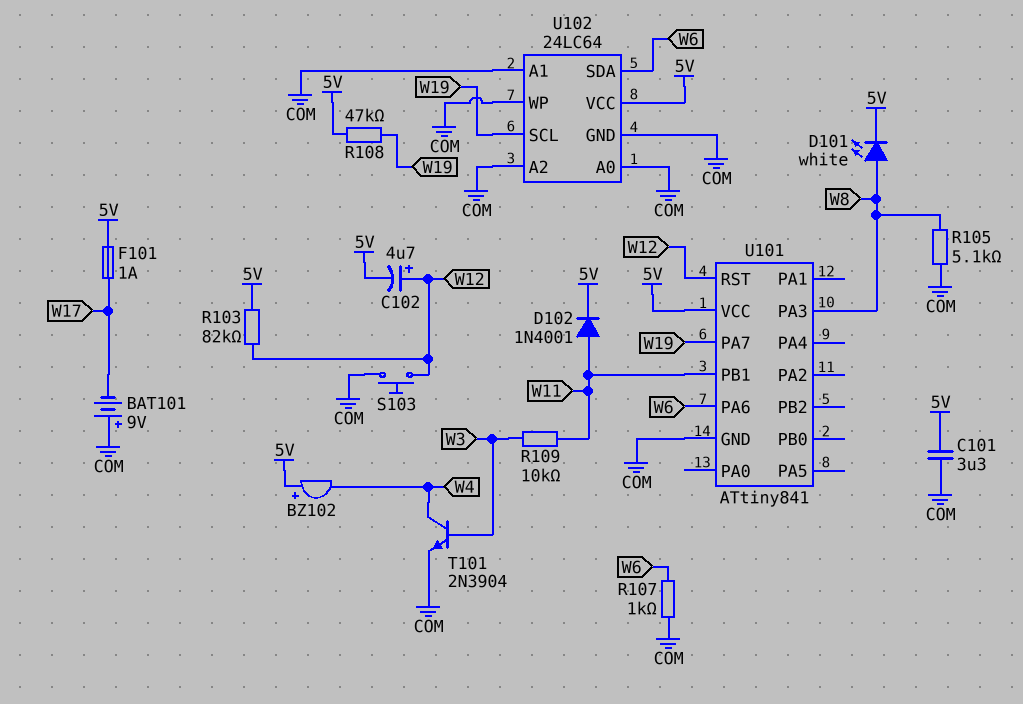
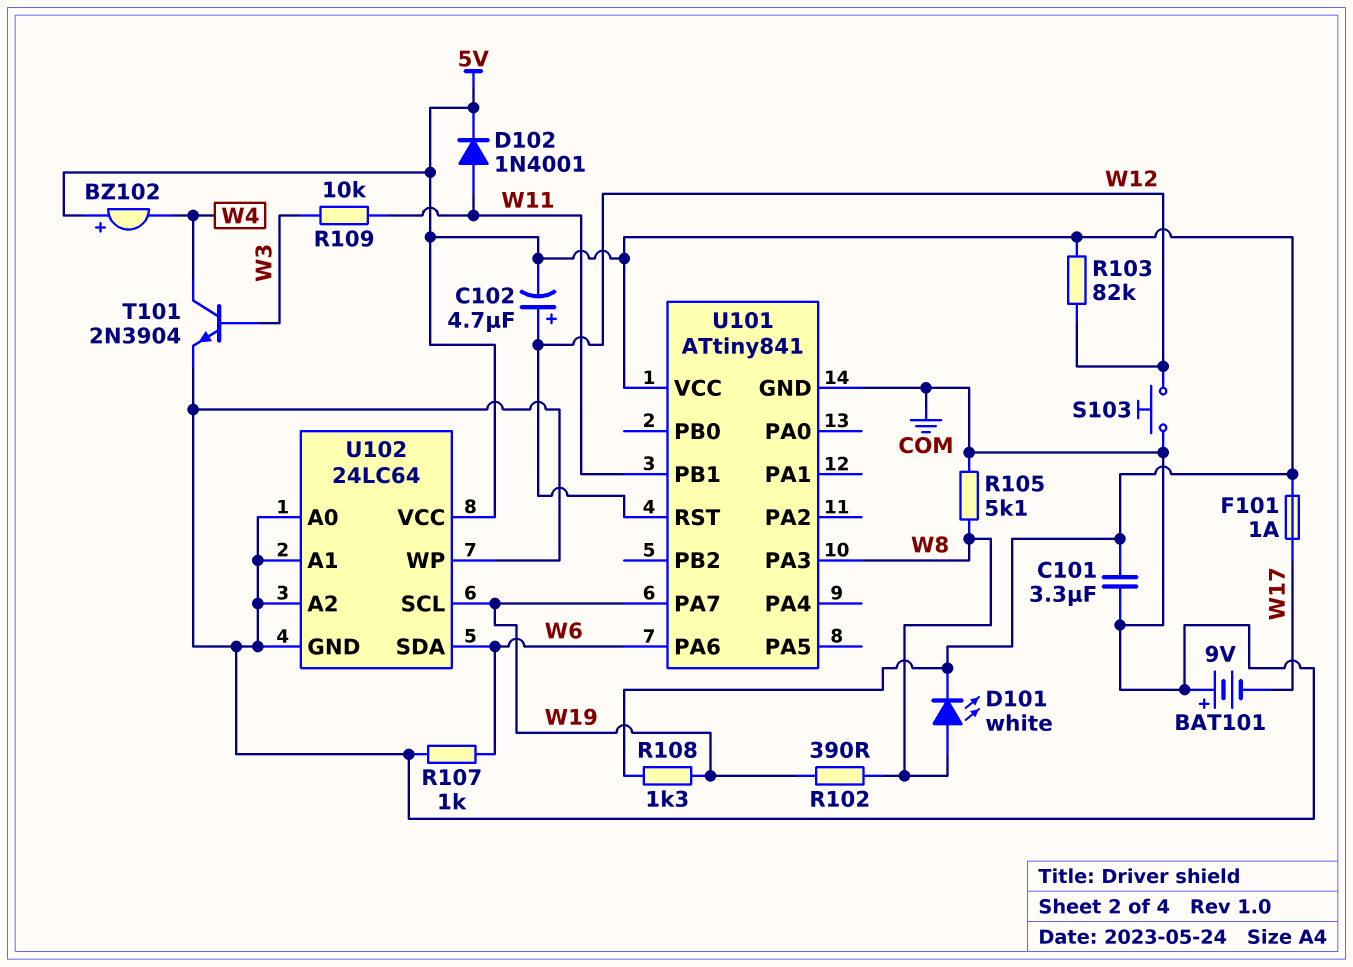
R102: none -> 390 (W8, W19)
R108: 47k (5V, W19) -> 1.3k (5V, W19)

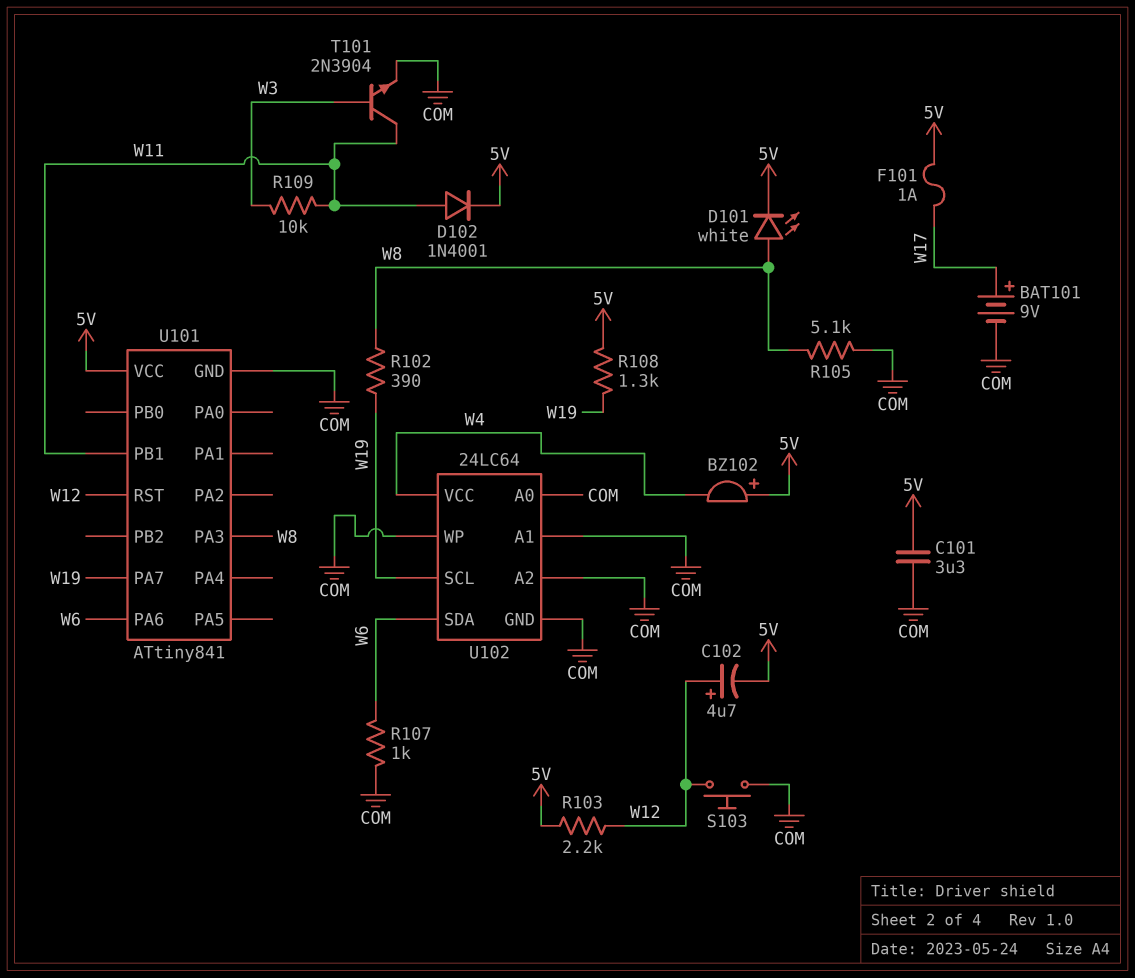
BAT101: 9V (plus COM, minus W17) -> 9V (plus W17, minus COM)
R103: 82k (5V, W12) -> 2.2k (5V, W12)
T101: NPN 2N3904 (B W3, C W4, E COM) -> NPN 2N3904 (B W3, C W11, E COM)
U102 pin VCC: 5V -> W4

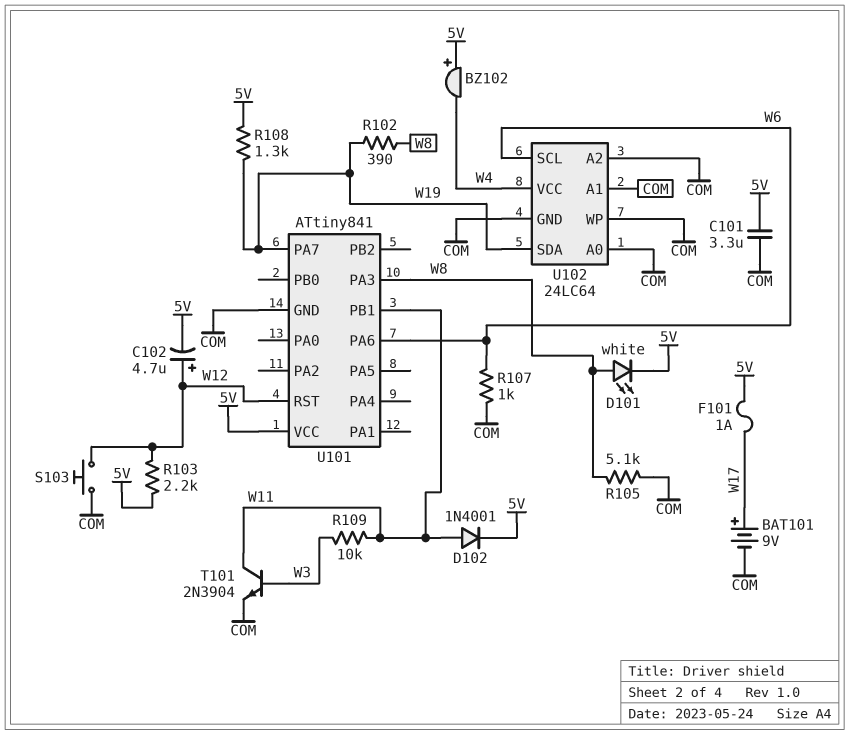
U102 pin SCL: W19 -> W6
U102 pin SDA: W6 -> W19

